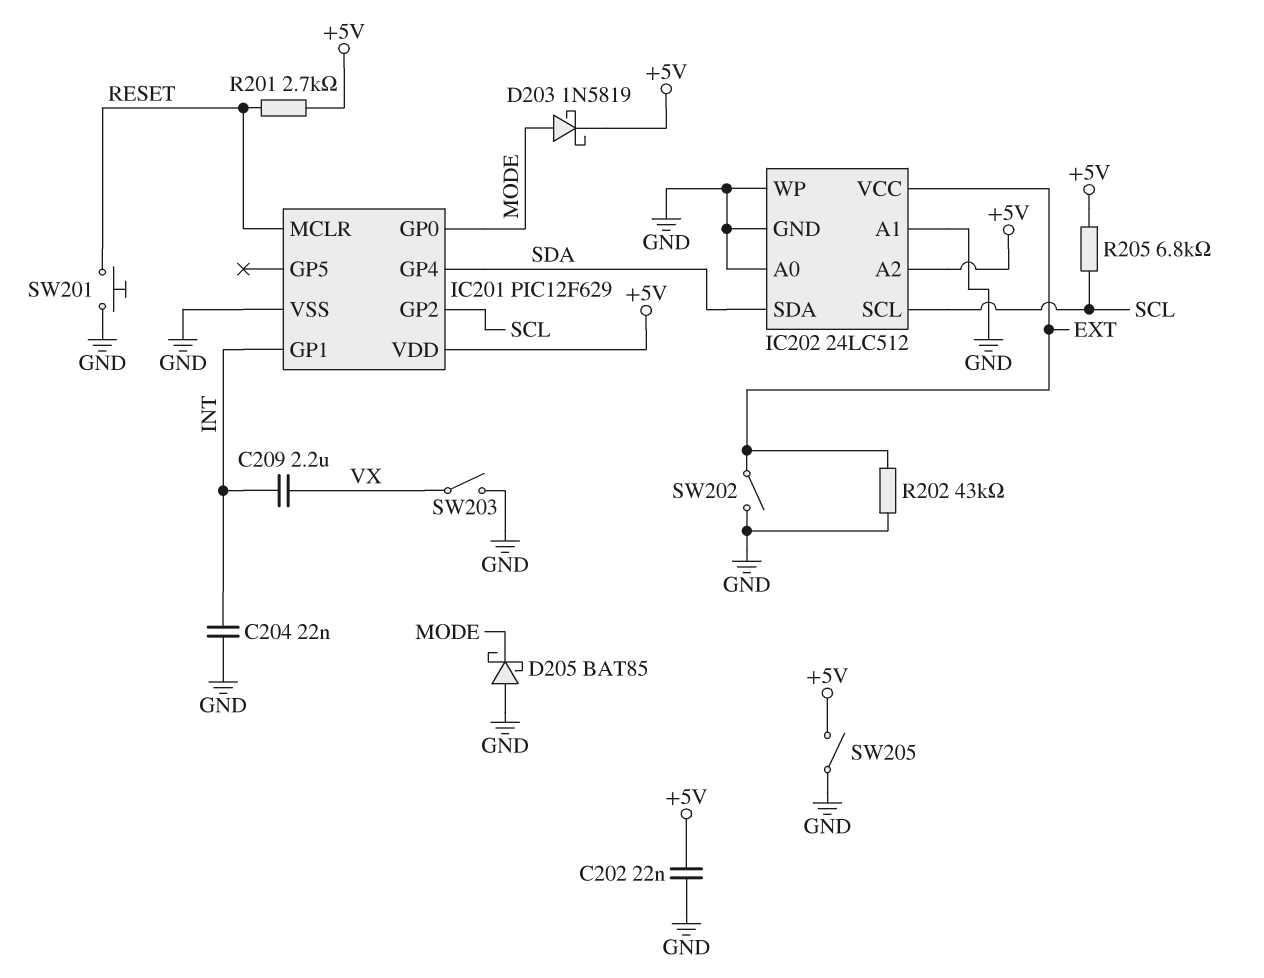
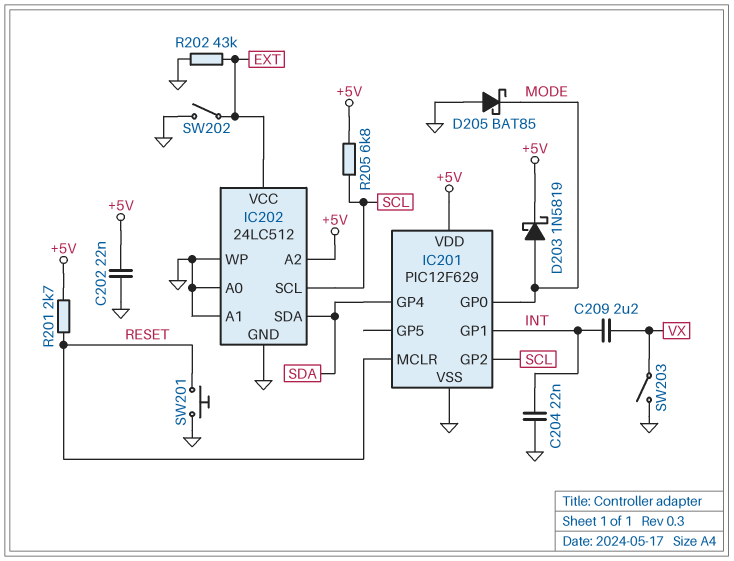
SW205: switch (+5V, GND) -> none

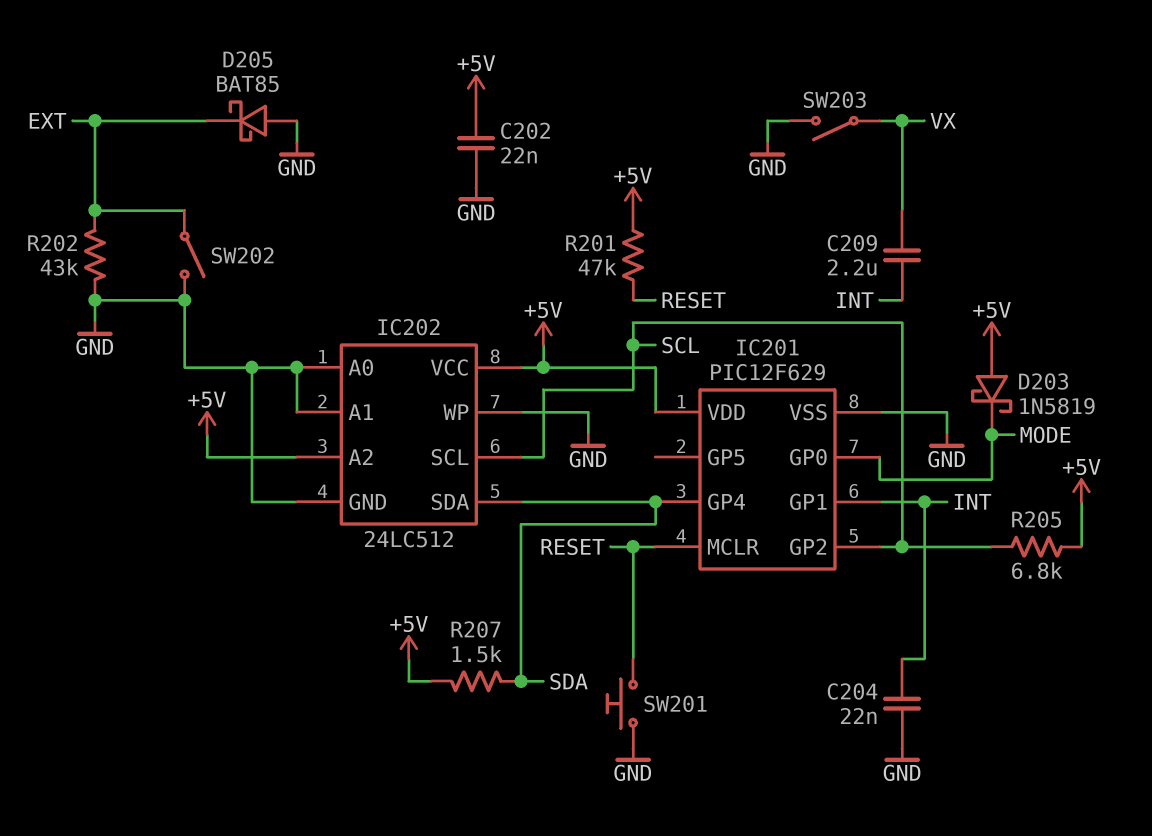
D203: schottky 1N5819 (A MODE, K +5V) -> schottky 1N5819 (A +5V, K MODE)
D205: schottky BAT85 (A GND, K MODE) -> schottky BAT85 (A GND, K EXT)
IC202 pin VCC: EXT -> +5V
R201: 2.7k (+5V, RESET) -> 47k (+5V, RESET)
R207: none -> 1.5k (+5V, SDA)

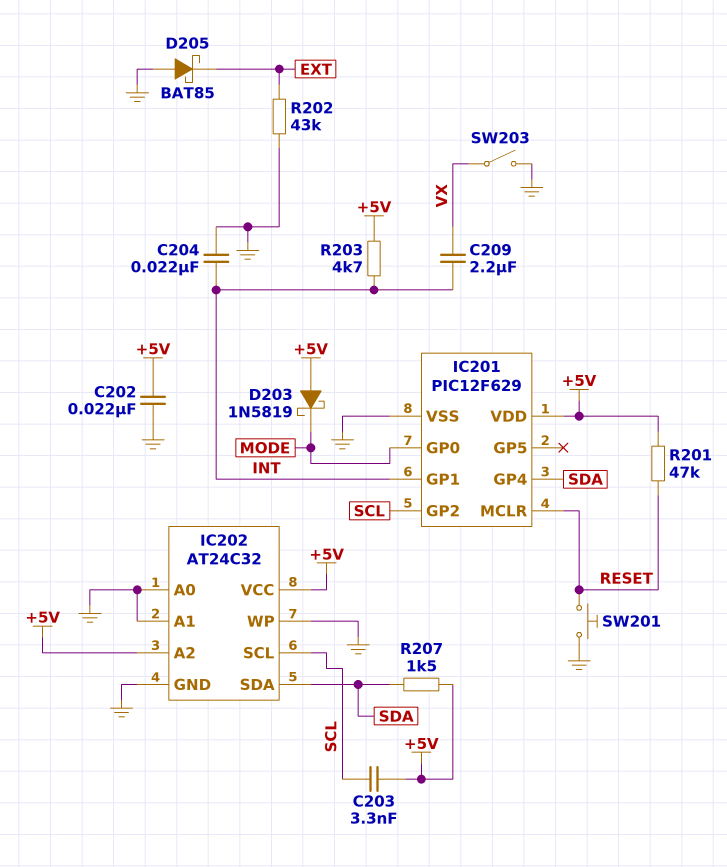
C203: none -> 3.3nF (+5V, SCL)
IC202: 24LC512 -> AT24C32
R203: none -> 4.7k (+5V, INT)
R205: 6.8k (+5V, SCL) -> none
SW202: switch (EXT, GND) -> none

